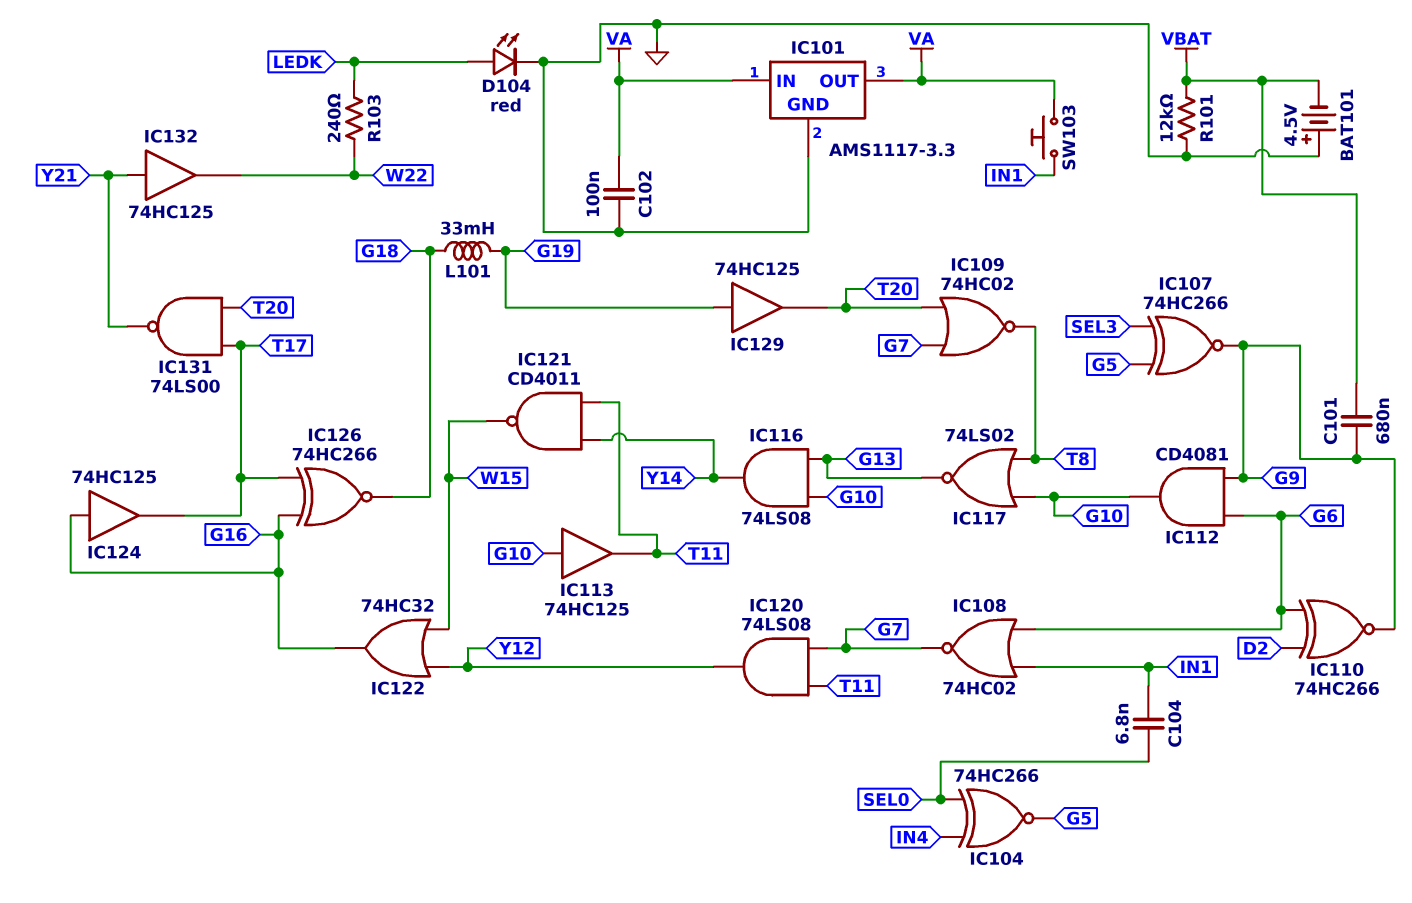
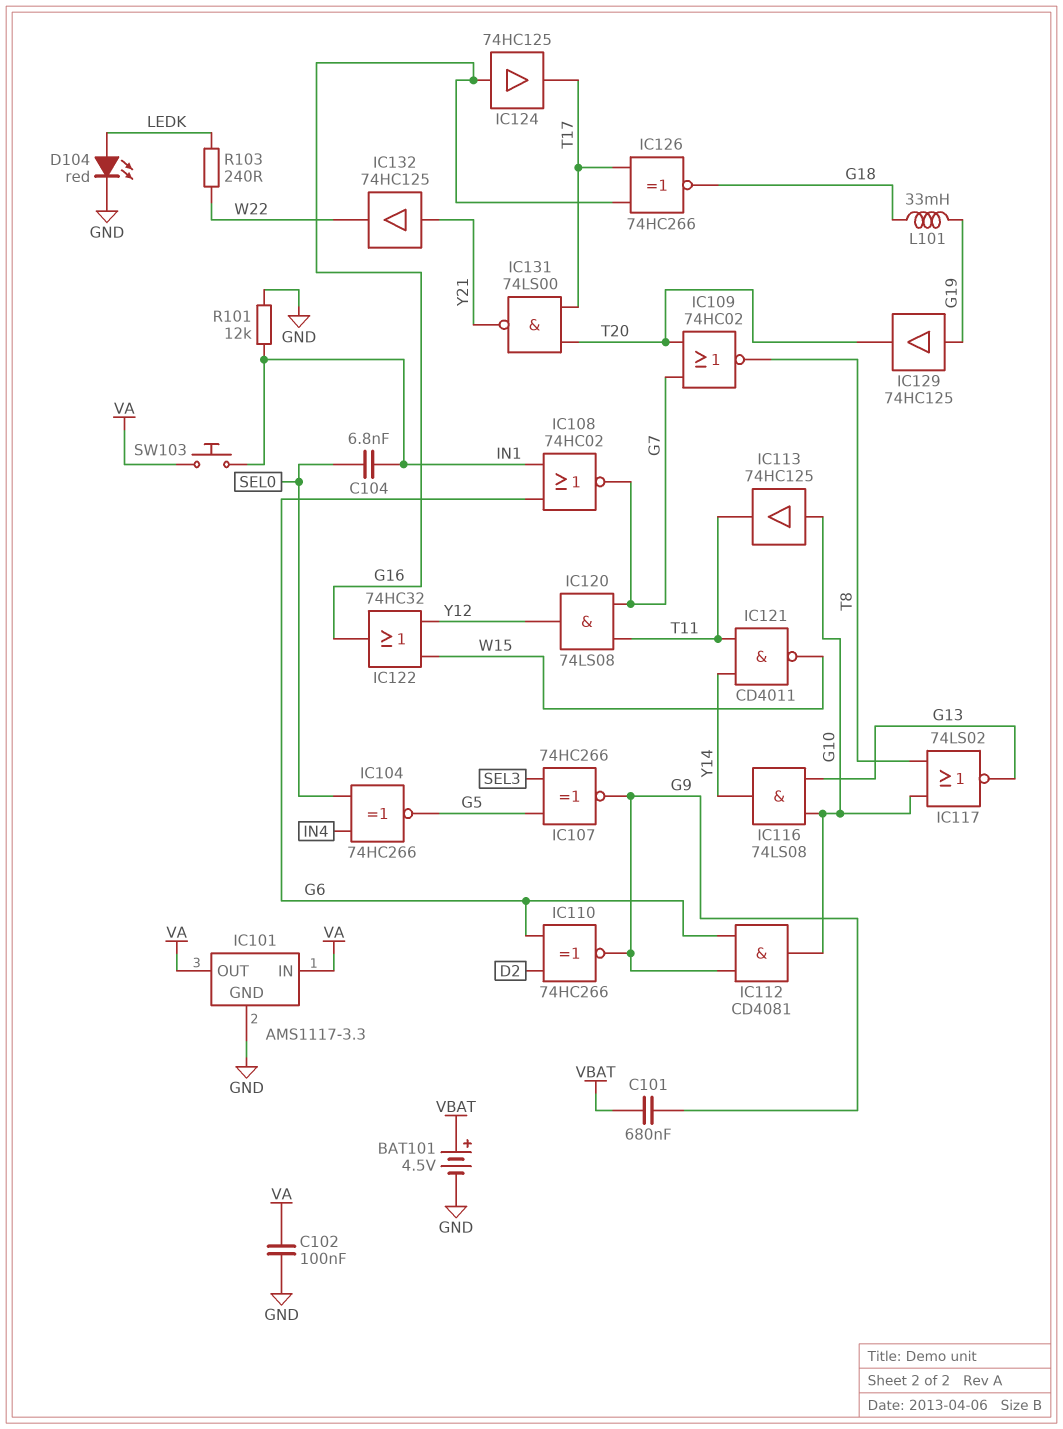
BAT101: 4.5V (plus GND, minus VBAT) -> 4.5V (plus VBAT, minus GND)
R101: 12k (GND, VBAT) -> 12k (GND, IN1)

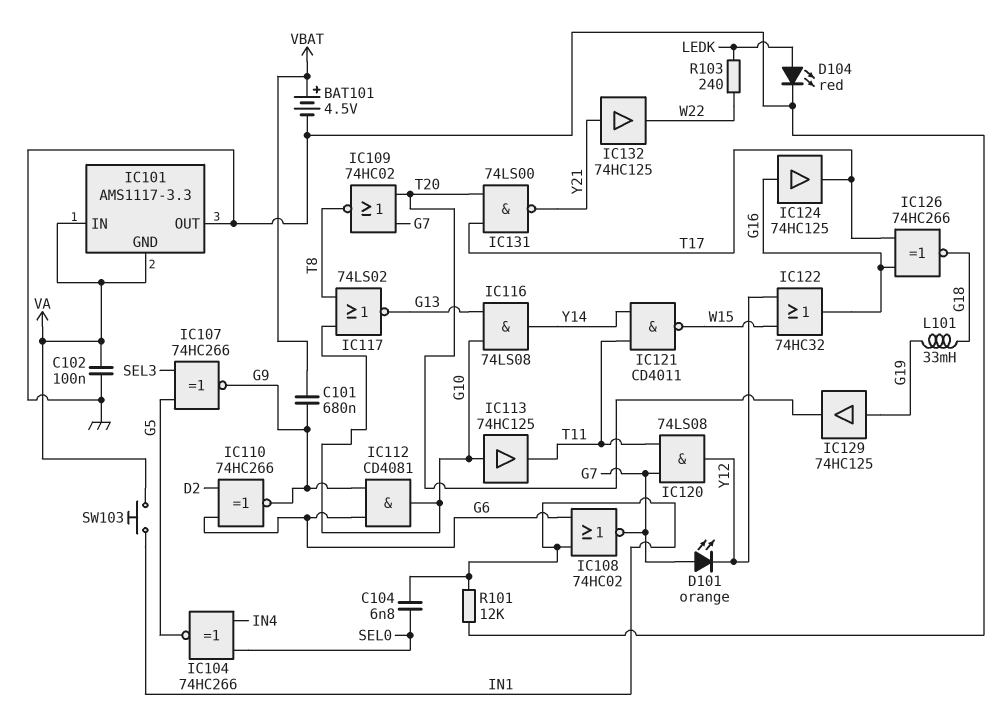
D101: none -> LED orange (A G7, K Y12)
IC101 pin GND: GND -> VA
IC101 pin OUT: VA -> GND

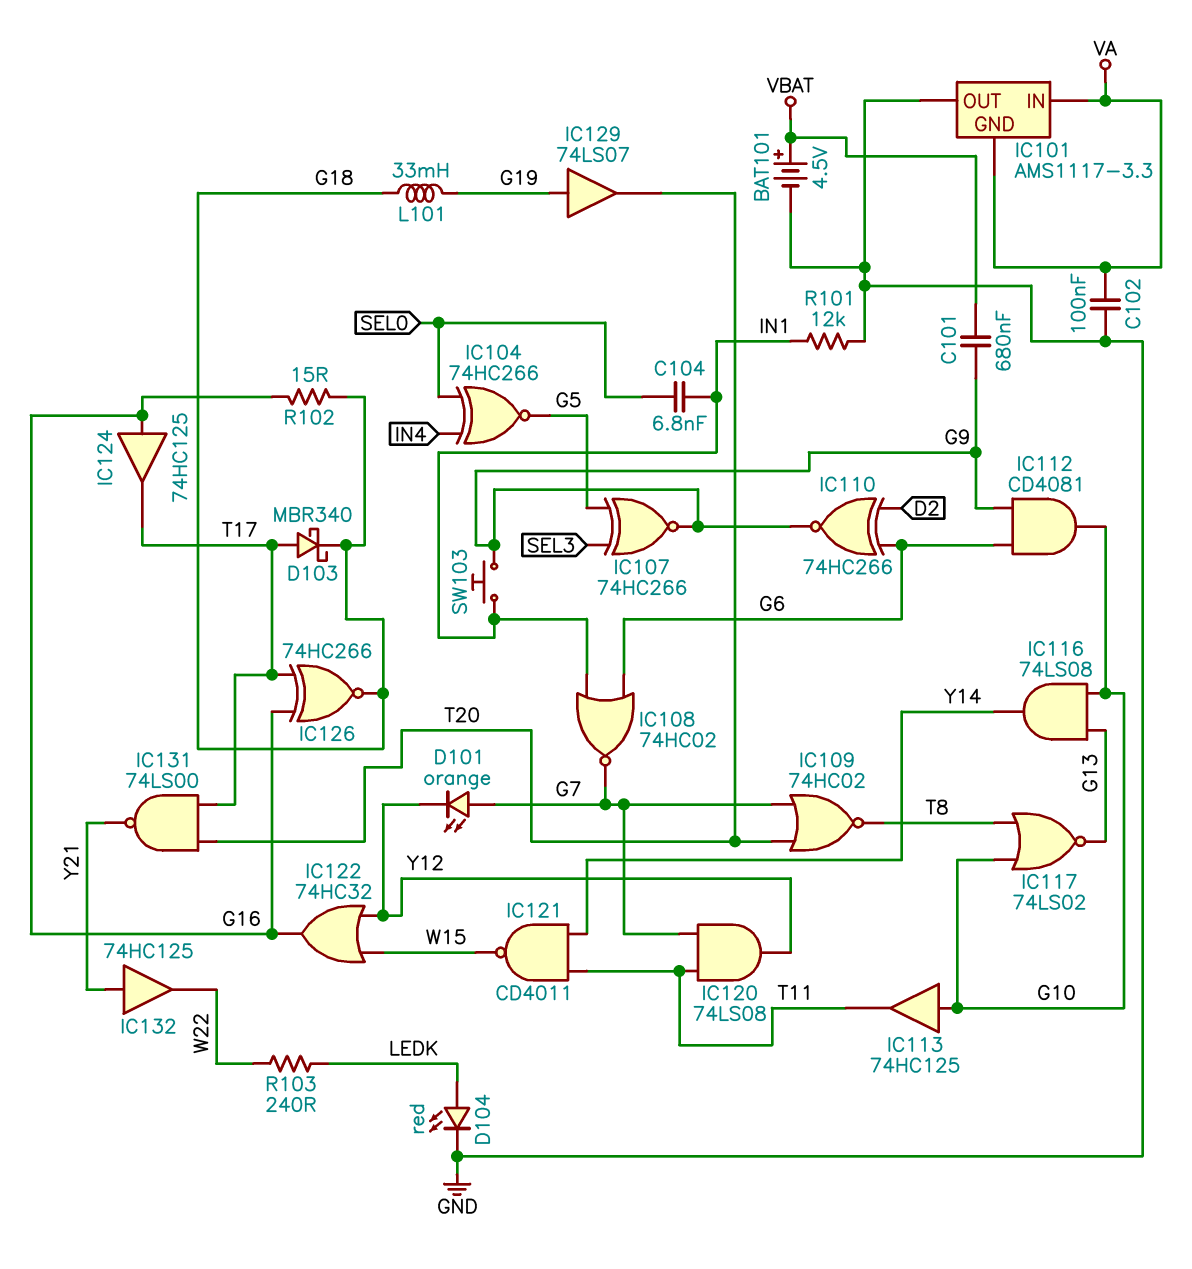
D103: none -> schottky MBR340 (A T17, K G18)
IC129: buffer 74HC125 (in G19, out T20) -> buffer 74LS07 (in G19, out T20)
R102: none -> 15 (G16, G18)
SW103: button (IN1, VA) -> button (G9, IN1)

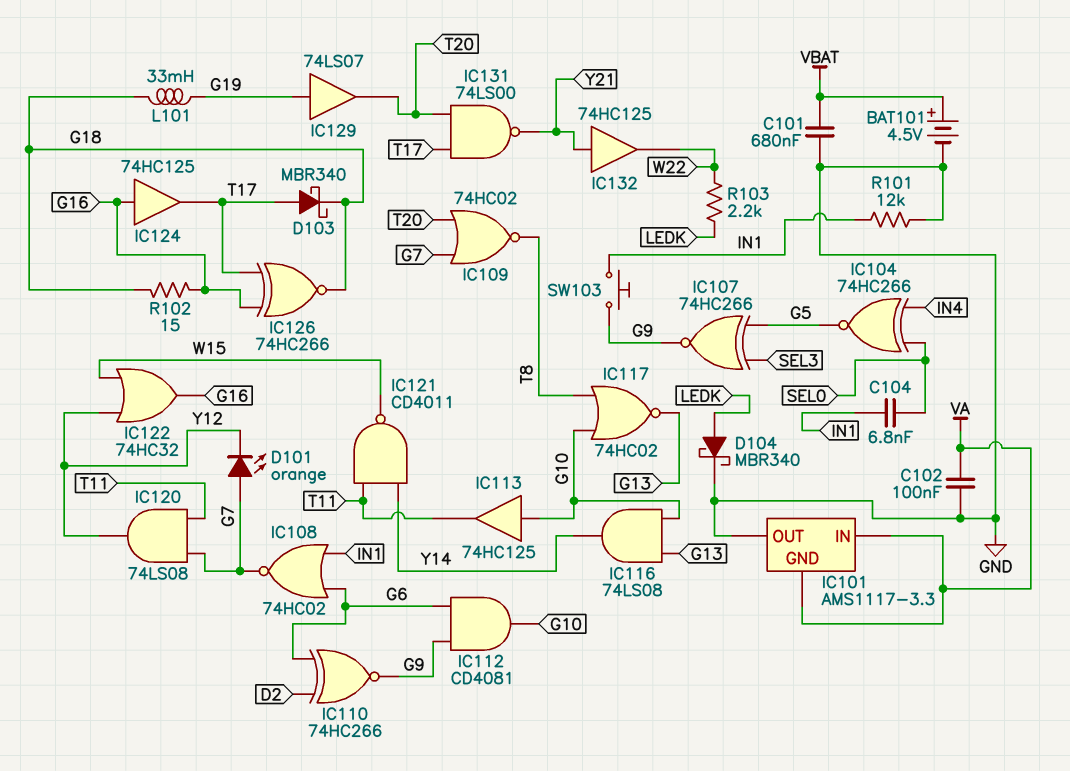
C101: 680nF (G9, VBAT) -> 680nF (GND, VBAT)
D104: LED red (A LEDK, K GND) -> schottky MBR340 (A LEDK, K GND)
IC117: NOR 74LS02 (in G10, in T8, out G13) -> NOR 74HC02 (in G10, in T8, out G13)
R103: 240 (LEDK, W22) -> 2.2k (LEDK, W22)

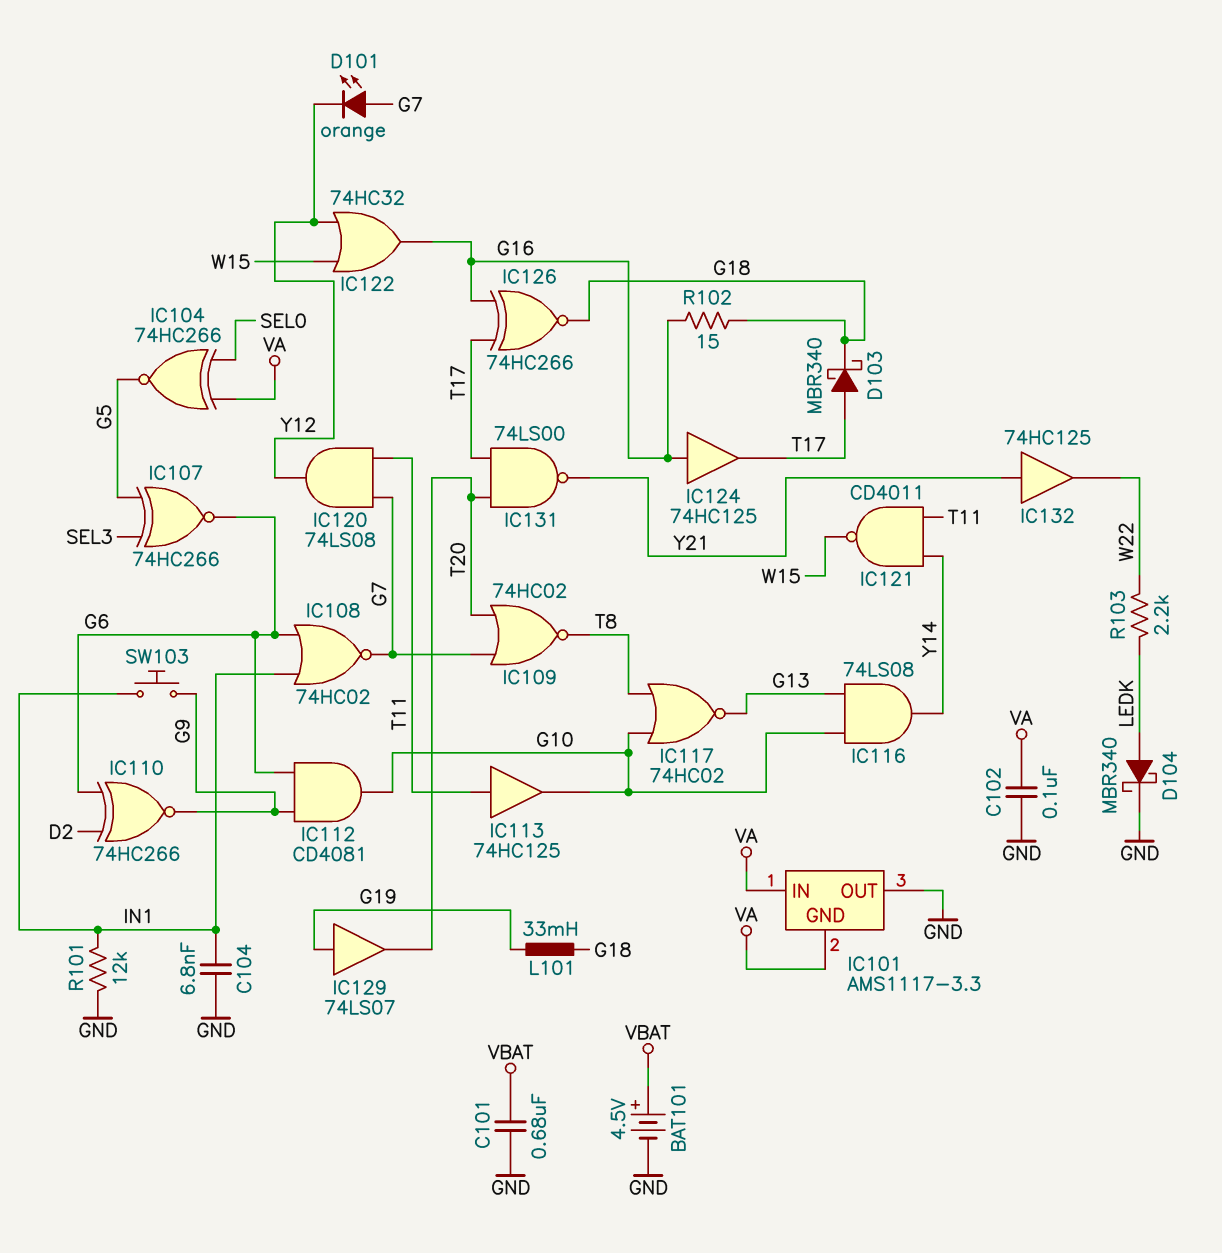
C104: 6.8nF (IN1, SEL0) -> 6.8nF (GND, IN1)
IC104: XNOR 74HC266 (in IN4, in SEL0, out G5) -> XNOR 74HC266 (in SEL0, in VA, out G5)
IC107: XNOR 74HC266 (in G5, in SEL3, out G9) -> XNOR 74HC266 (in G5, in SEL3, out G6)
IC113: buffer 74HC125 (in G10, out T11) -> buffer 74HC125 (in T11, out G10)

